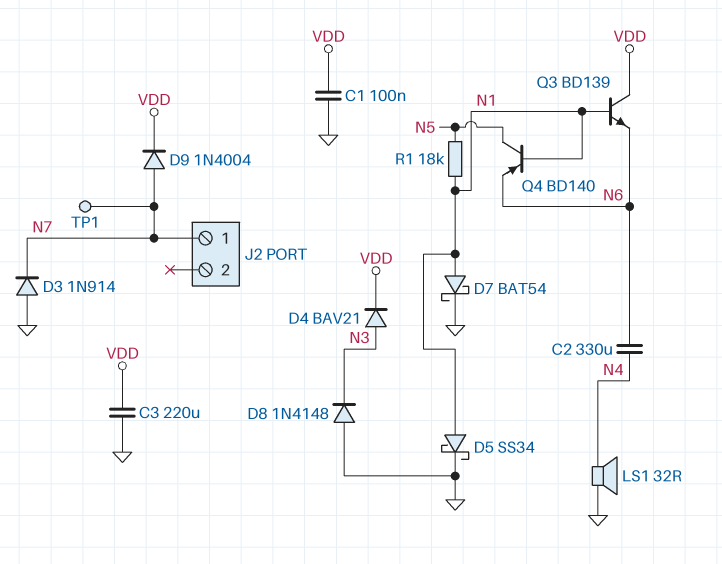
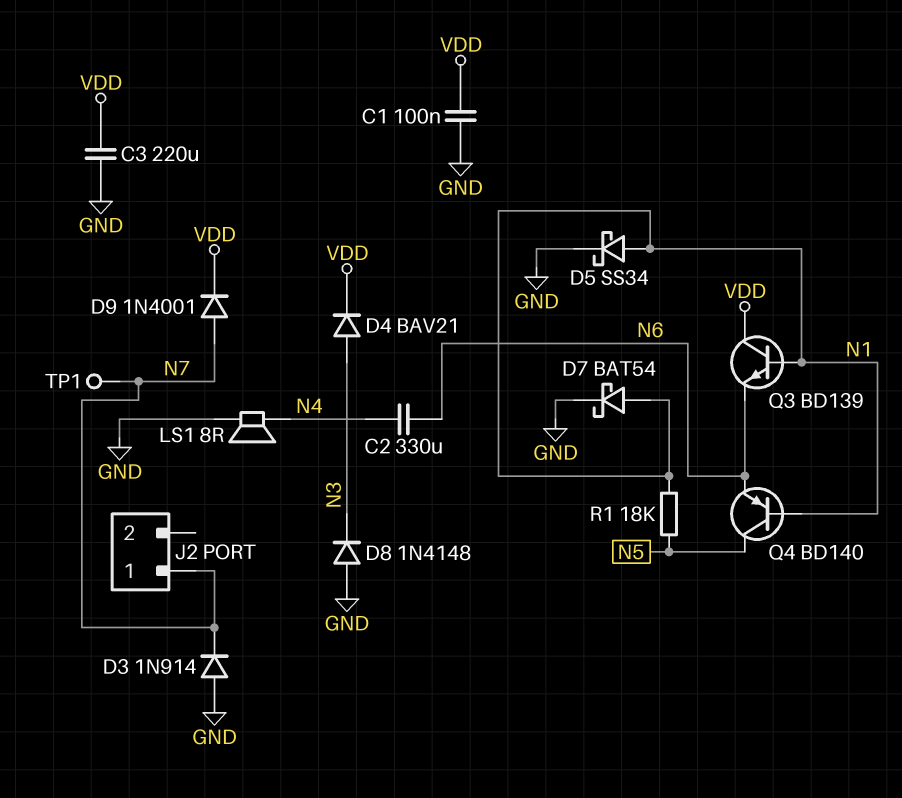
D9: diode 1N4004 (A N7, K VDD) -> diode 1N4001 (A N7, K VDD)
LS1: speaker 32R (GND, N4) -> speaker 8R (GND, N4)

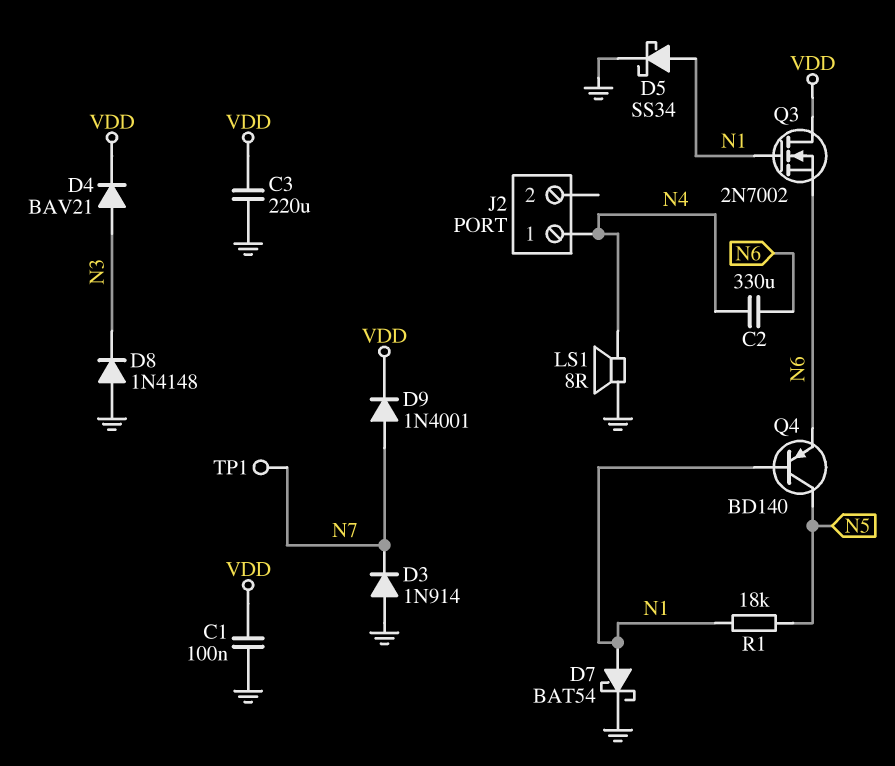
J2 pin 1: N7 -> N4
Q3: NPN BD139 (B N1, C VDD, E N6) -> NMOS 2N7002 (G N1, D VDD, S N6)

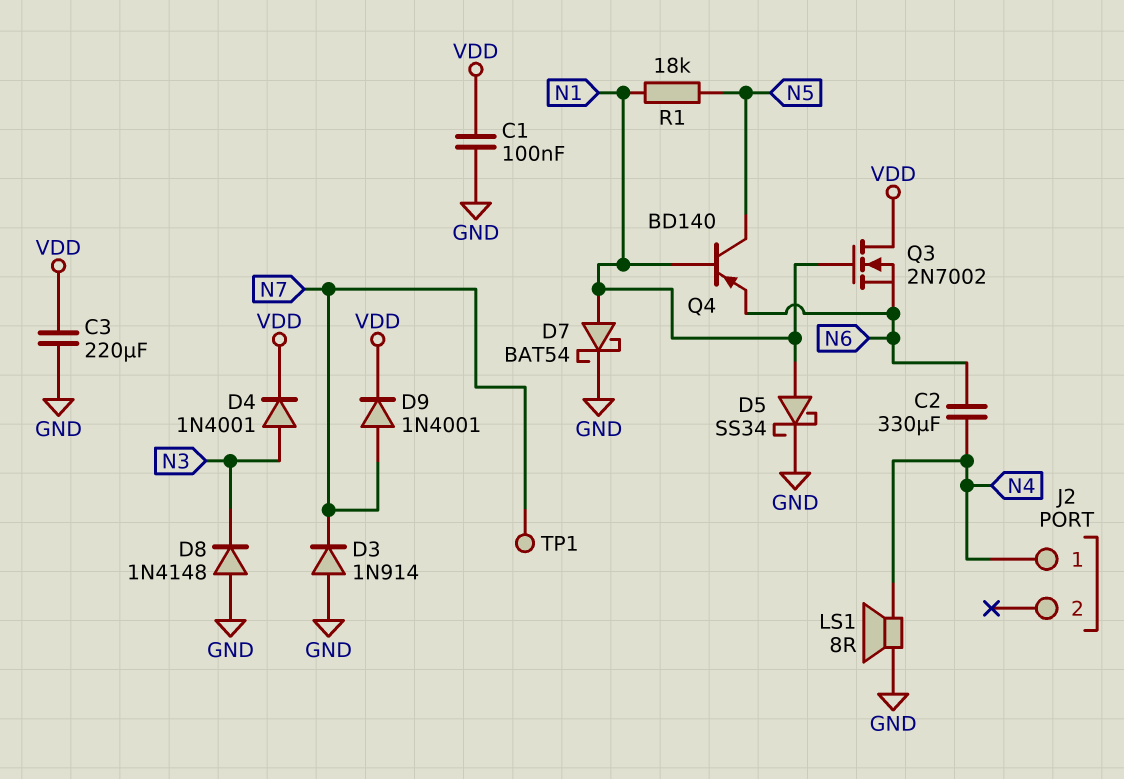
D4: diode BAV21 (A N3, K VDD) -> diode 1N4001 (A N3, K VDD)

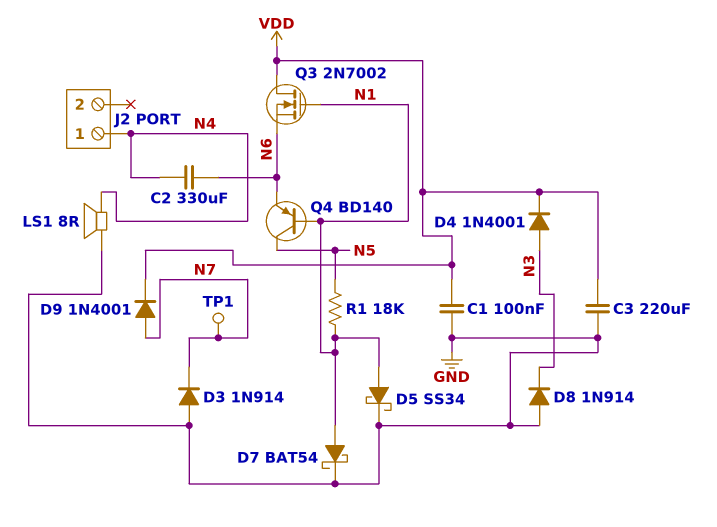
D8: diode 1N4148 (A GND, K N3) -> diode 1N914 (A GND, K N3)

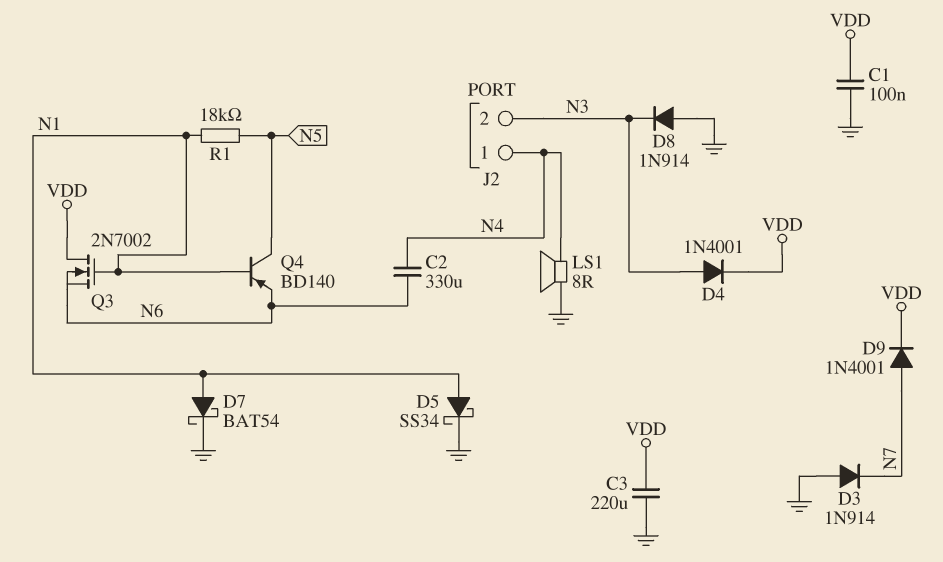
J2 pin 2: none -> N3
TP1: test point (N7) -> none

